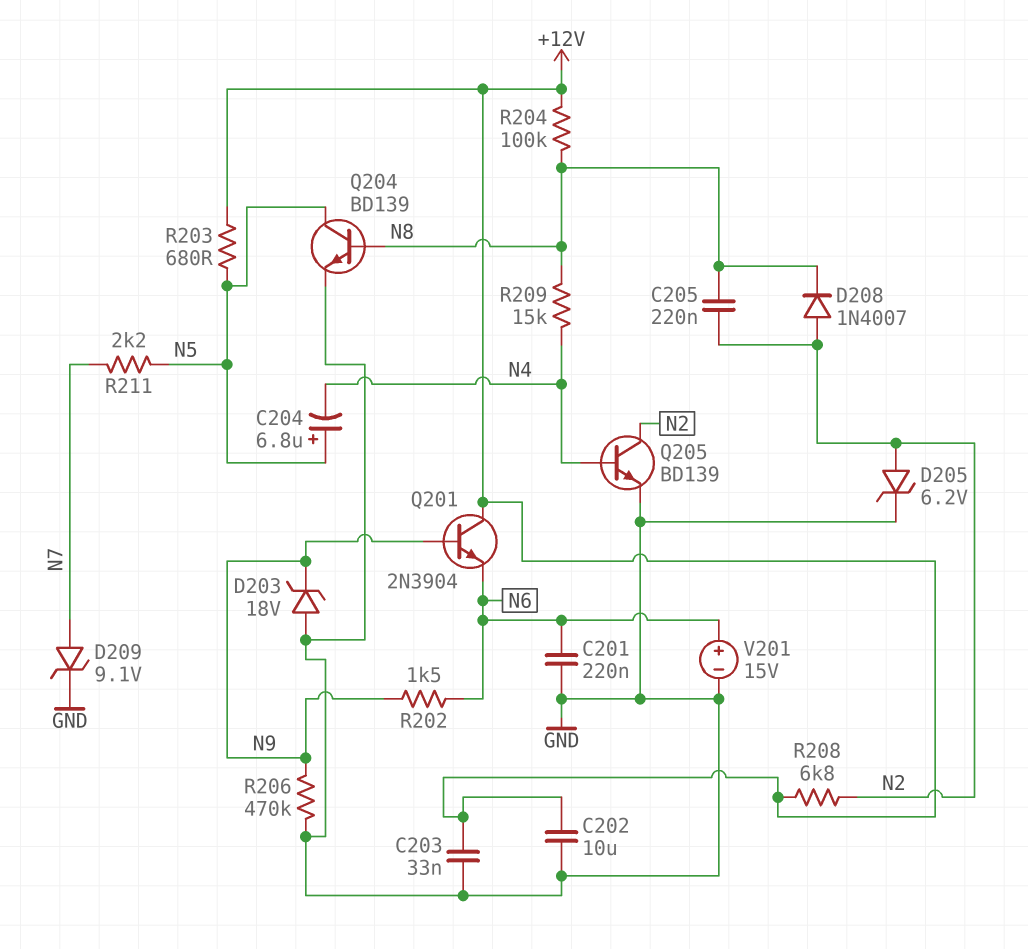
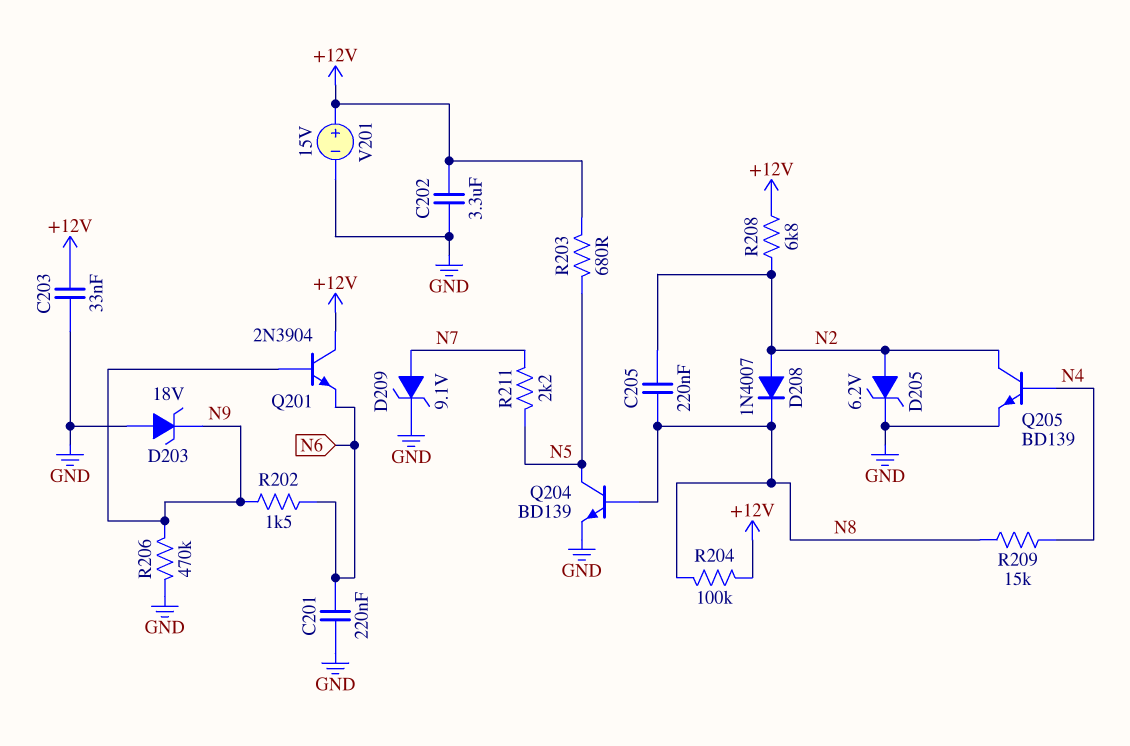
C202: 10uF (+12V, GND) -> 3.3uF (+12V, GND)
C204: 6.8uF (plus N5, minus N4) -> none
V201: 15V (plus N6, minus GND) -> 15V (plus +12V, minus GND)

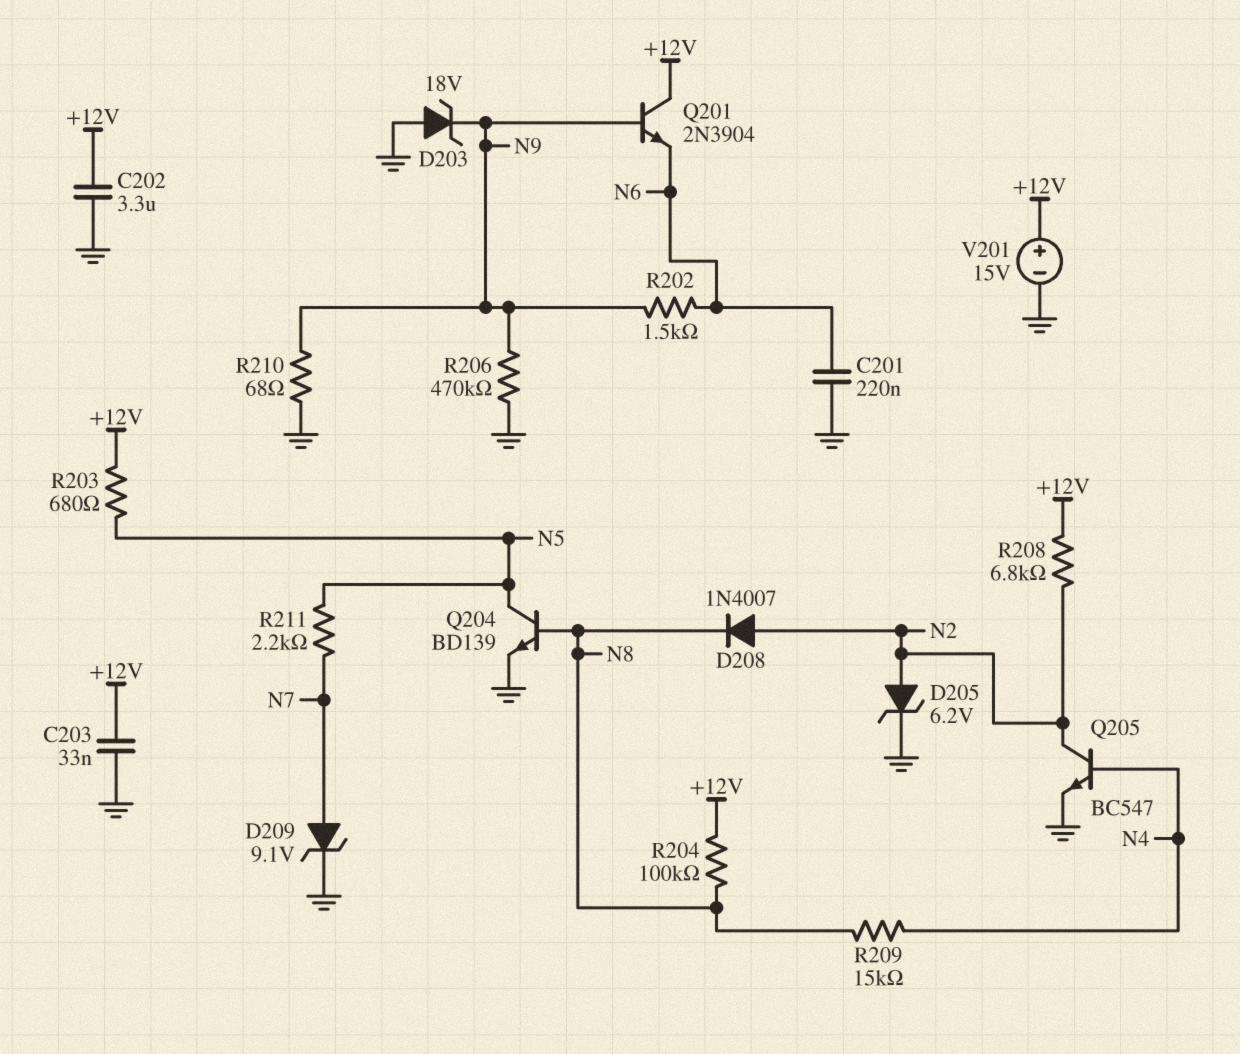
C205: 220nF (N2, N8) -> none
Q205: NPN BD139 (B N4, C N2, E GND) -> NPN BC547 (B N4, C N2, E GND)
R210: none -> 68 (GND, N9)

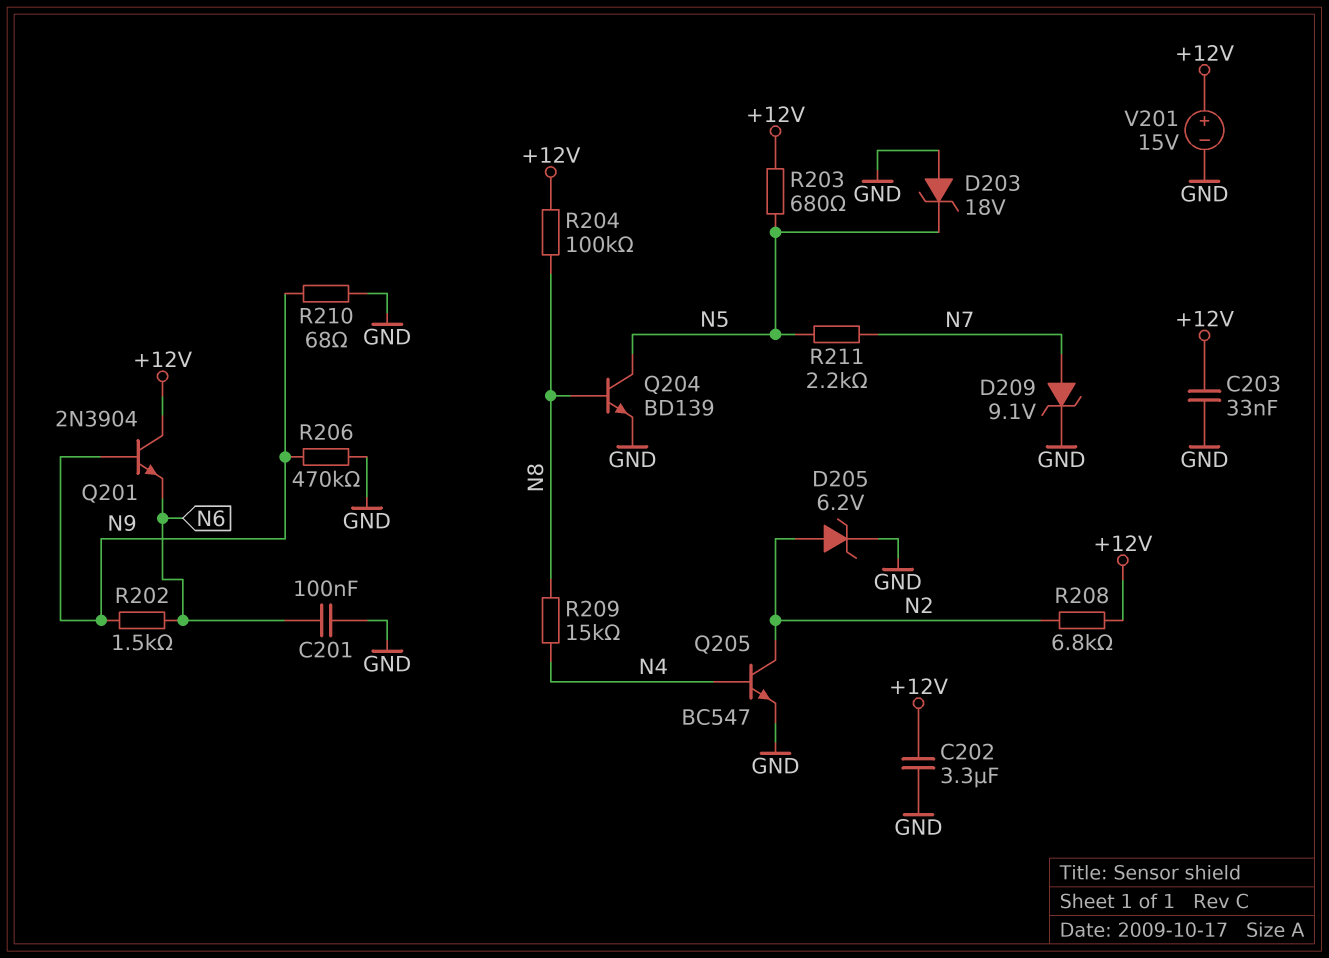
C201: 220nF (GND, N6) -> 100nF (GND, N6)
D203: zener 18V (A GND, K N9) -> zener 18V (A GND, K N5)
D208: diode 1N4007 (A N2, K N8) -> none

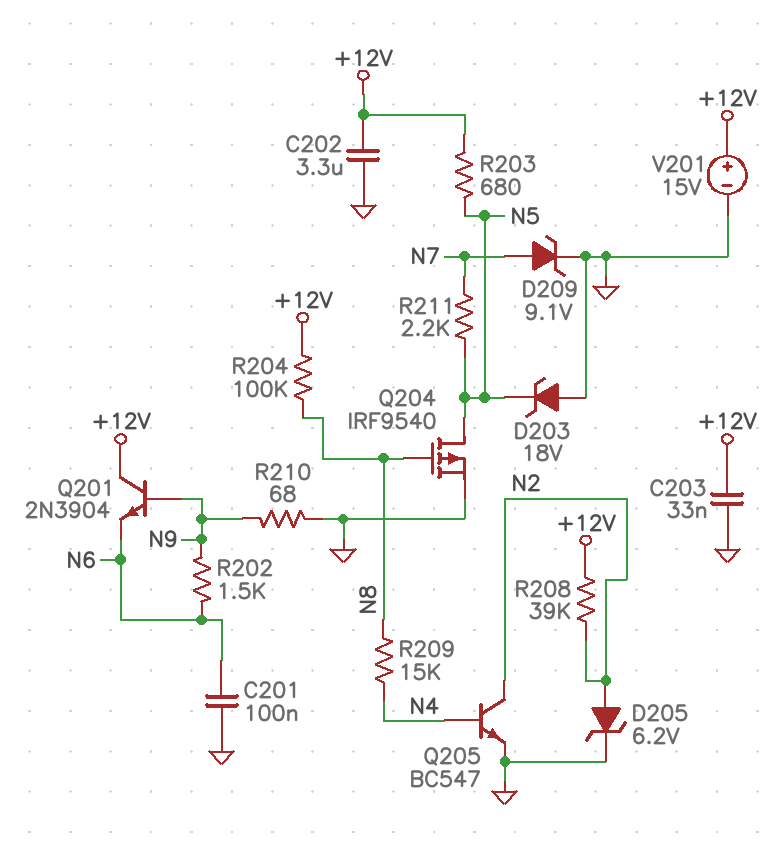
Q204: NPN BD139 (B N8, C N5, E GND) -> PMOS IRF9540 (G N8, D N5, S GND)
R206: 470k (GND, N9) -> none
R208: 6.8k (+12V, N2) -> 39k (+12V, N2)

